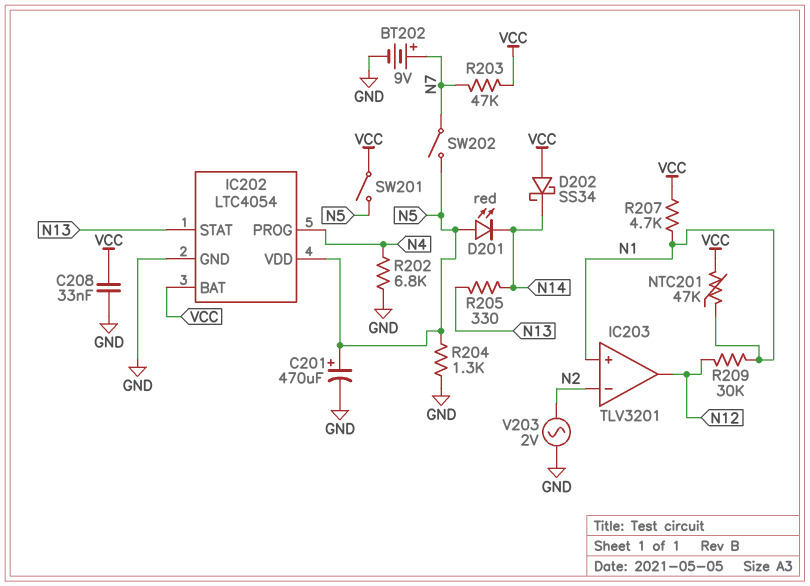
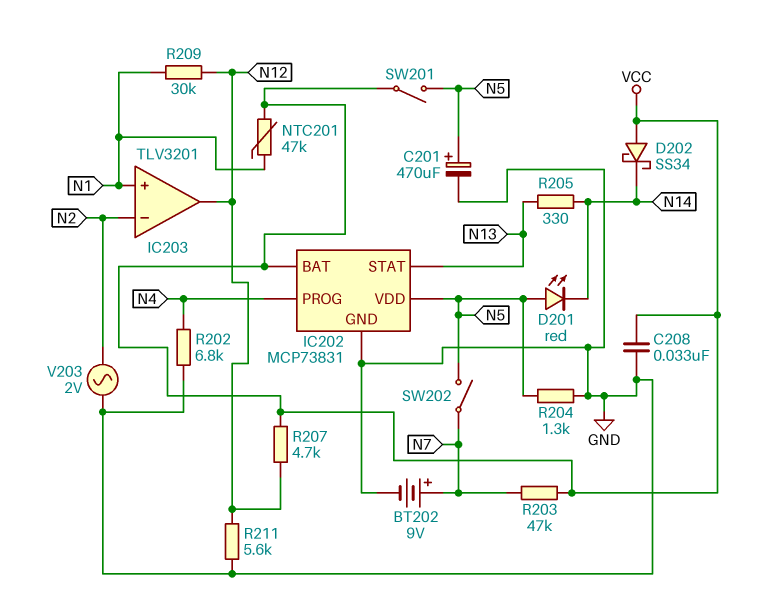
IC202: LTC4054 -> MCP73831
R207: 4.7k (N1, VCC) -> 4.7k (N12, VCC)
R211: none -> 5.6k (GND, N12)

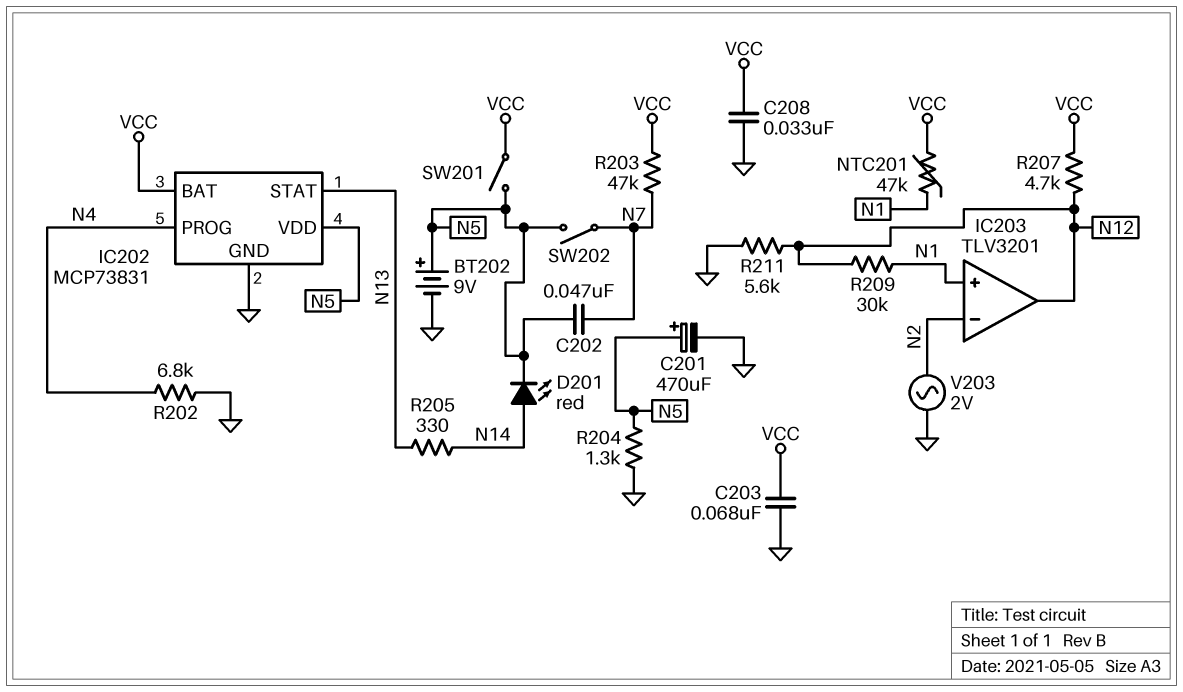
BT202: 9V (plus N7, minus GND) -> 9V (plus N5, minus GND)
C202: none -> 47nF (N5, N7)
C203: none -> 68nF (GND, VCC)
D201: LED red (A N5, K N14) -> LED red (A N14, K N5)
D202: schottky SS34 (A VCC, K N14) -> none

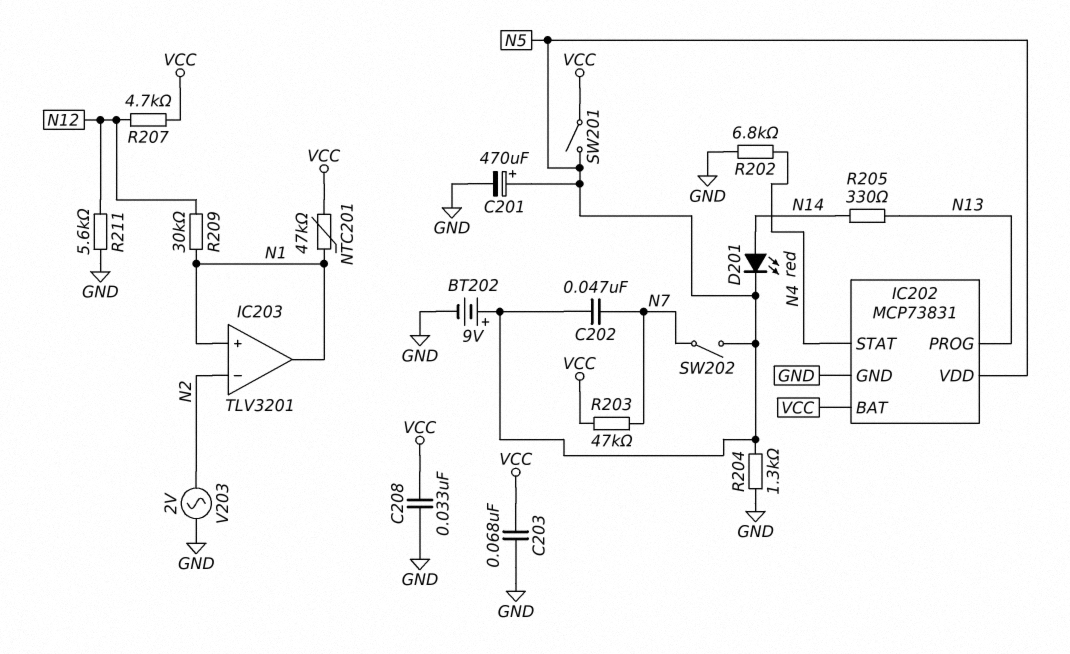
IC202 pin PROG: N4 -> N13
IC202 pin STAT: N13 -> N4
IC203 pin out: N12 -> N1

